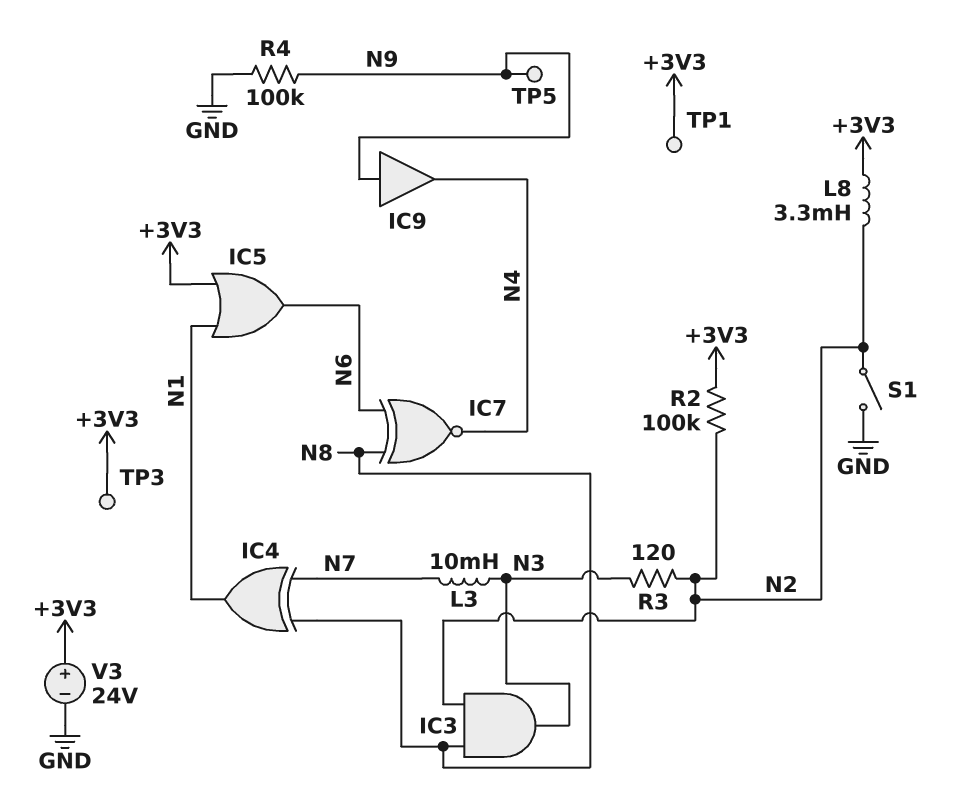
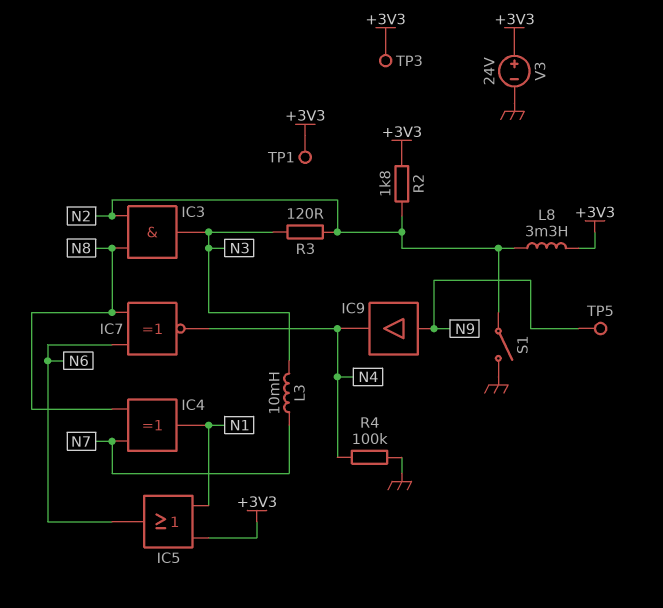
R2: 100k (+3V3, N2) -> 1.8k (+3V3, N2)
R4: 100k (GND, N9) -> 100k (GND, N4)

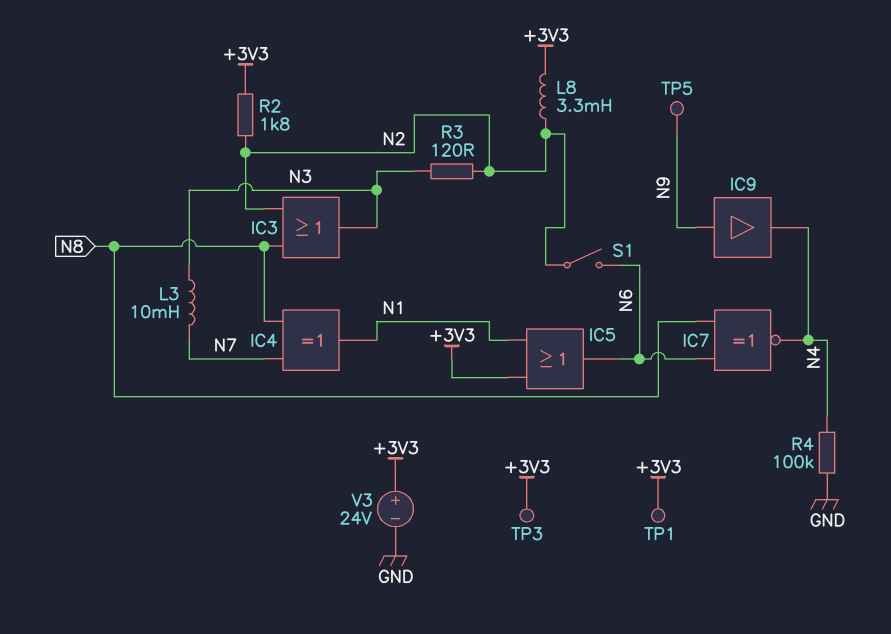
IC3: AND (in N2, in N8, out N3) -> OR (in N2, in N8, out N3)
S1: switch (GND, N2) -> switch (N2, N6)

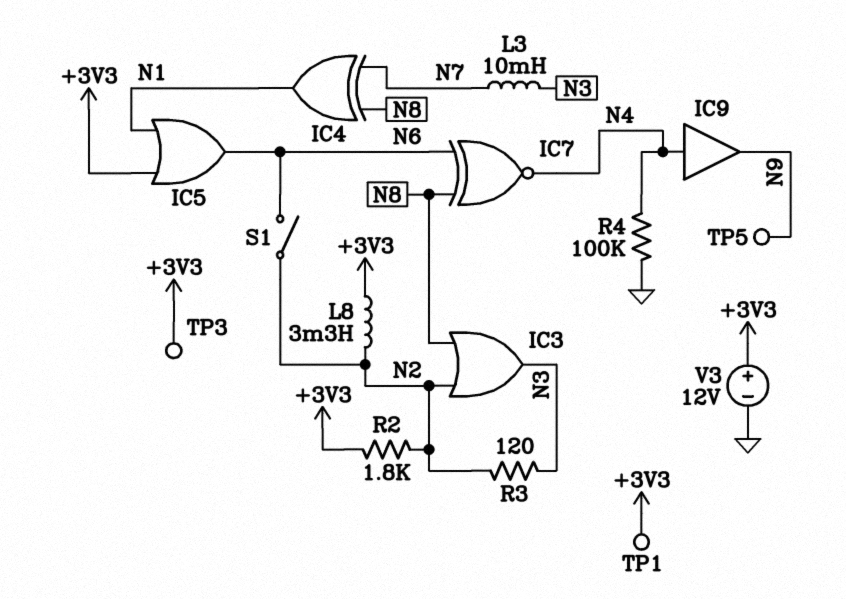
IC9: buffer (in N9, out N4) -> buffer (in N4, out N9)
V3: 24V (plus +3V3, minus GND) -> 12V (plus +3V3, minus GND)

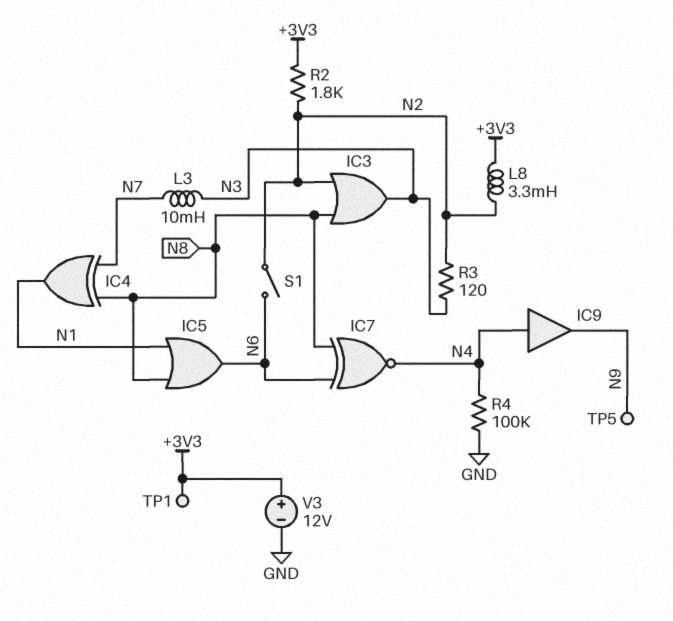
IC5: OR (in +3V3, in N1, out N6) -> OR (in N1, in N8, out N6)
TP3: test point (+3V3) -> none

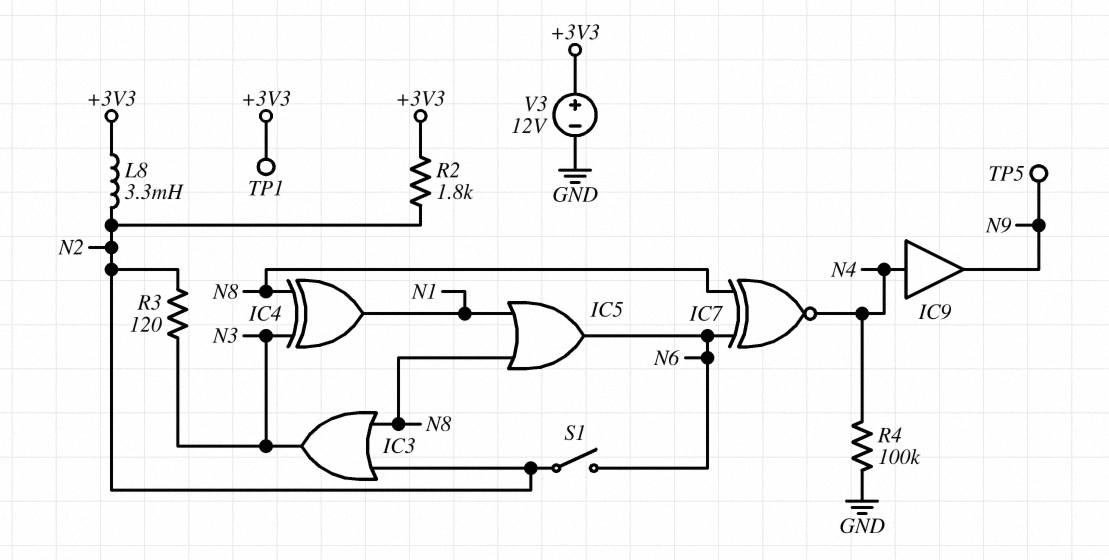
IC4: XOR (in N7, in N8, out N1) -> XOR (in N3, in N8, out N1)
L3: 10mH (N3, N7) -> none

